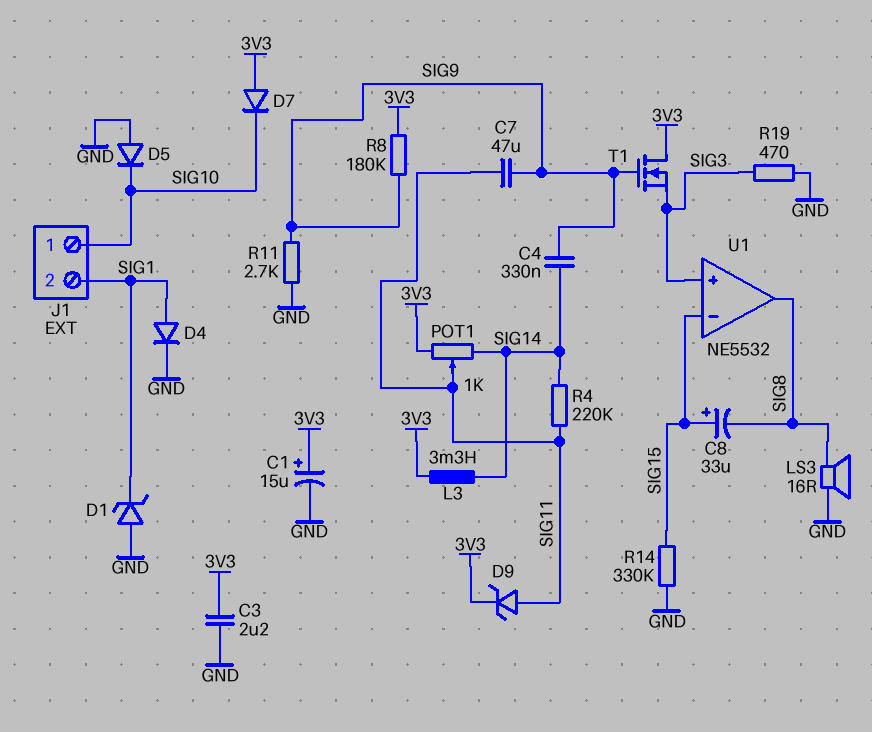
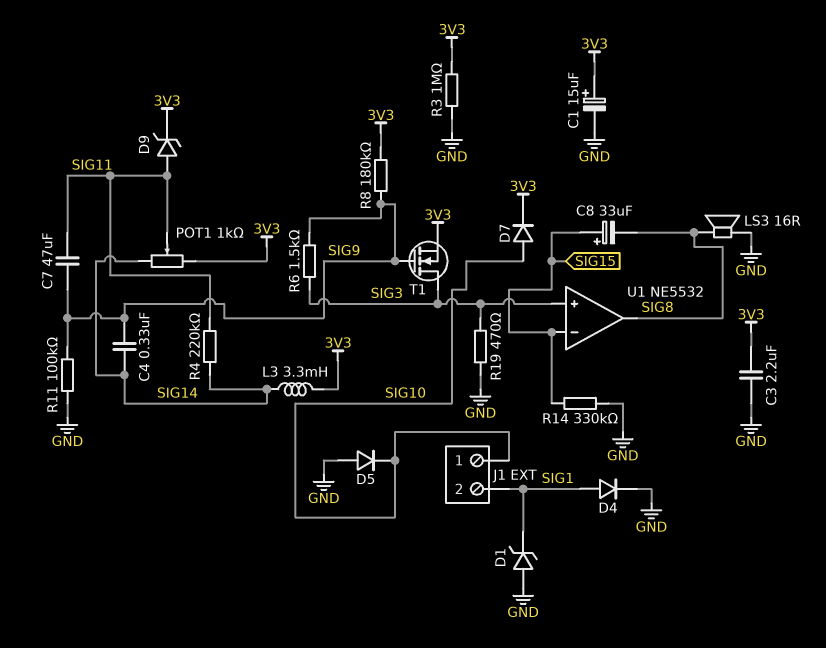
D7: diode (A 3V3, K SIG10) -> diode (A SIG10, K 3V3)
R3: none -> 1M (3V3, GND)
R6: none -> 1.5k (SIG3, SIG9)
R11: 2.7k (GND, SIG9) -> 100k (GND, SIG9)
T1: NMOS (G SIG9, D 3V3, S SIG3) -> NMOS (G SIG9, D SIG3, S 3V3)

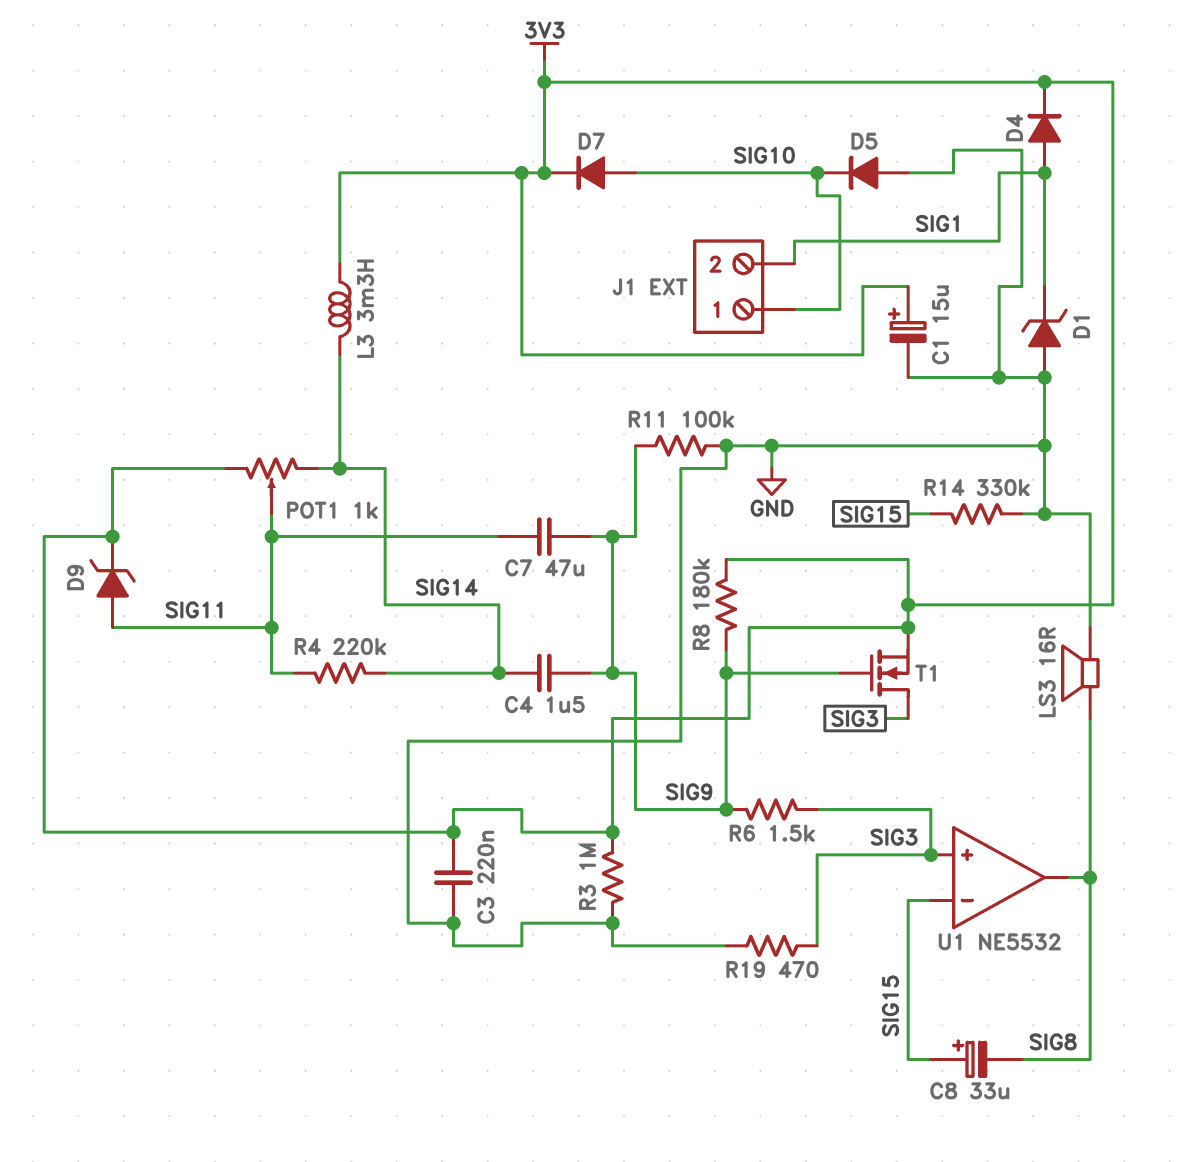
C3: 2.2uF (3V3, GND) -> 220nF (3V3, GND)
C4: 330nF (SIG9, SIG14) -> 1.5uF (SIG9, SIG14)
D4: diode (A SIG1, K GND) -> diode (A SIG1, K 3V3)

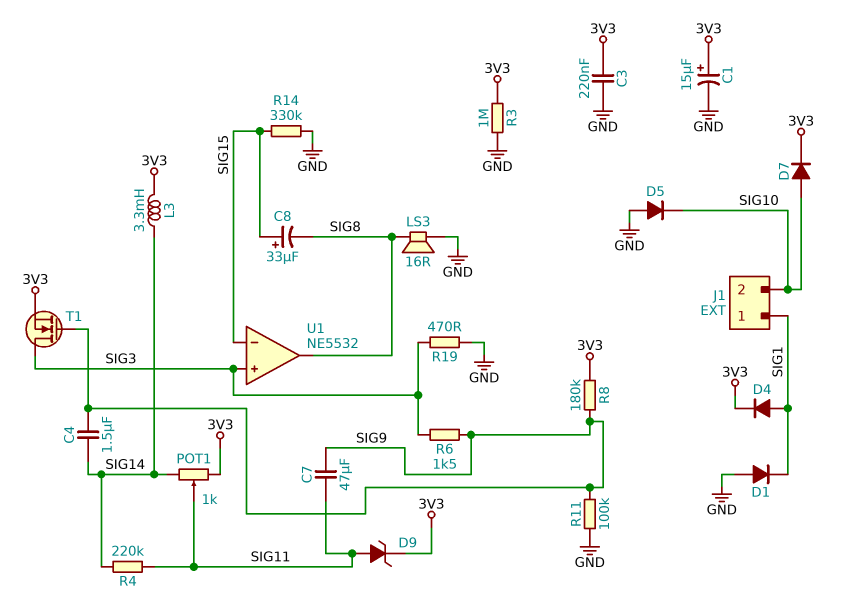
D1: zener (A GND, K SIG1) -> diode (A GND, K SIG1)
J1 pin 1: SIG10 -> SIG1
J1 pin 2: SIG1 -> SIG10

